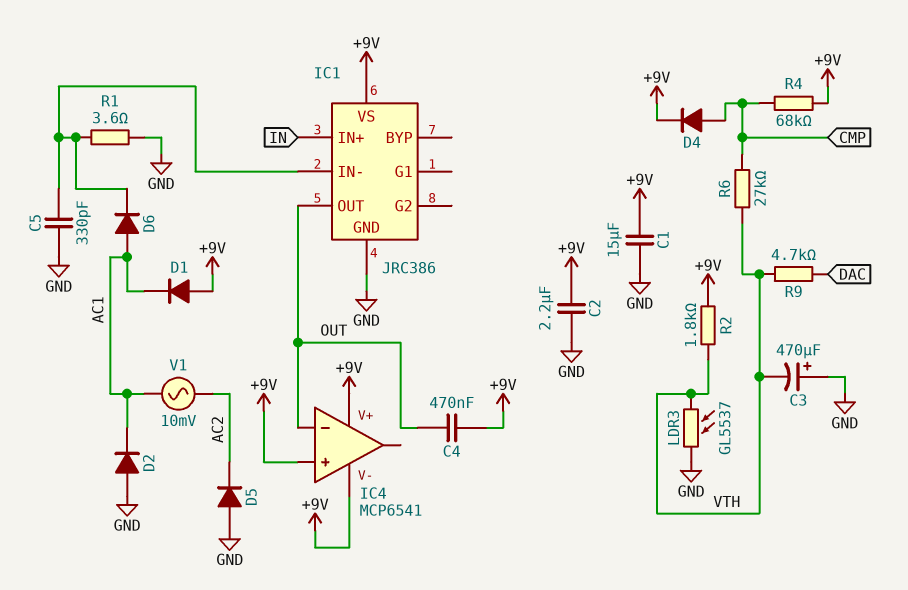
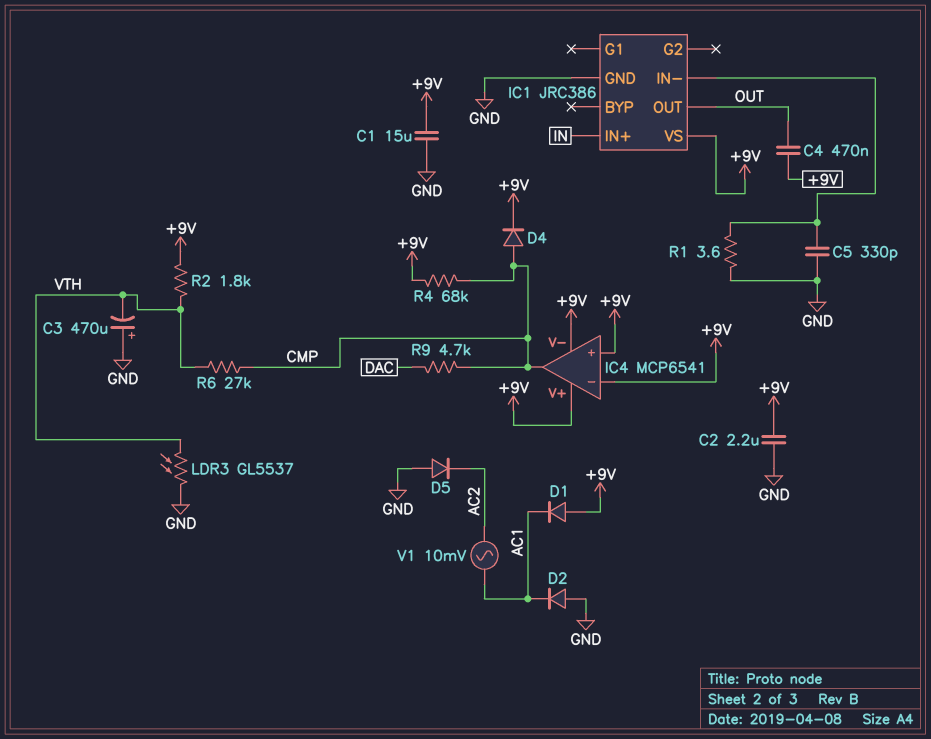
D6: diode (A AC1, K IC1/IN-) -> none
IC4 pin in-: OUT -> +9V
IC4 pin out: none -> CMP
R9: 4.7k (DAC, VTH) -> 4.7k (CMP, DAC)

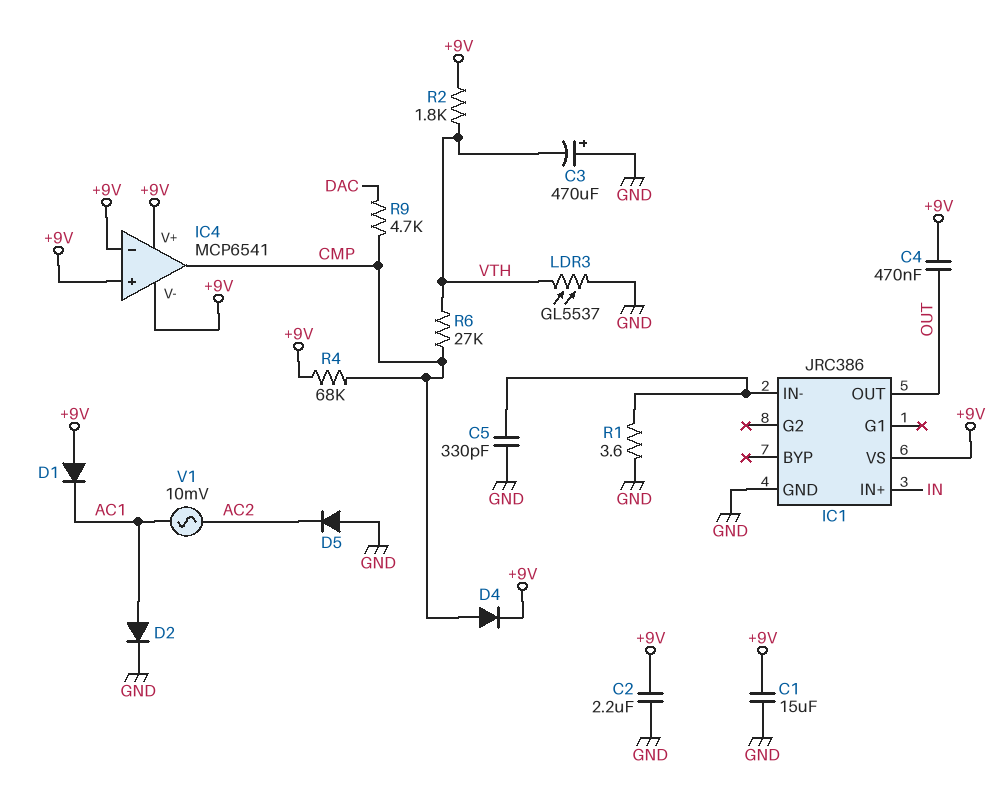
D2: diode (A GND, K AC1) -> diode (A AC1, K GND)

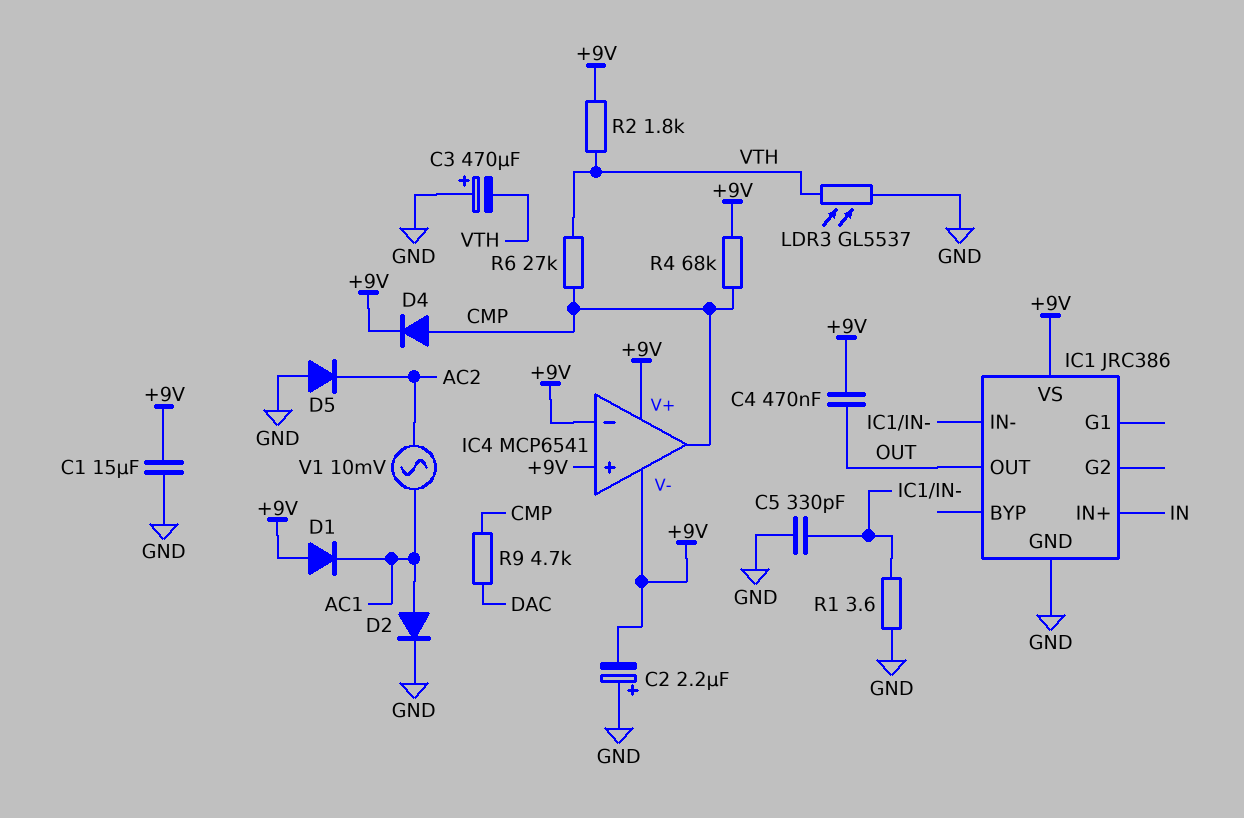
C2: 2.2uF (+9V, GND) -> 2.2uF (plus GND, minus +9V)

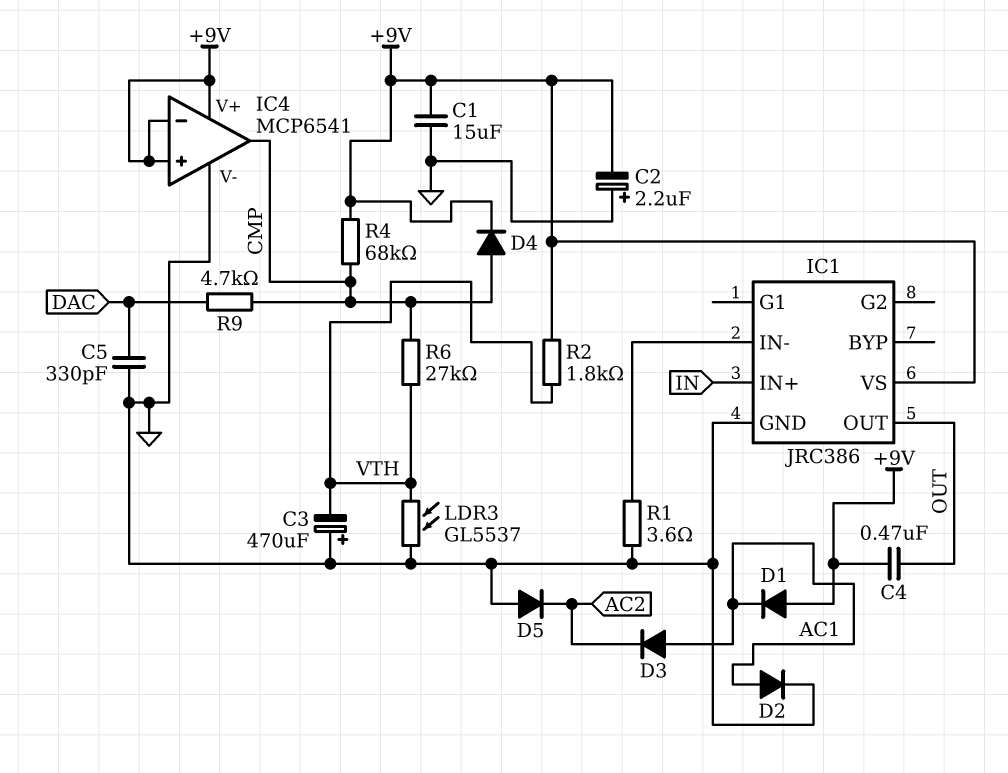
C5: 330pF (GND, IC1/IN-) -> 330pF (DAC, GND)
D3: none -> diode (A AC1, K AC2)
IC4 pin V-: +9V -> GND
V1: AC 10mV (AC1, AC2) -> none

